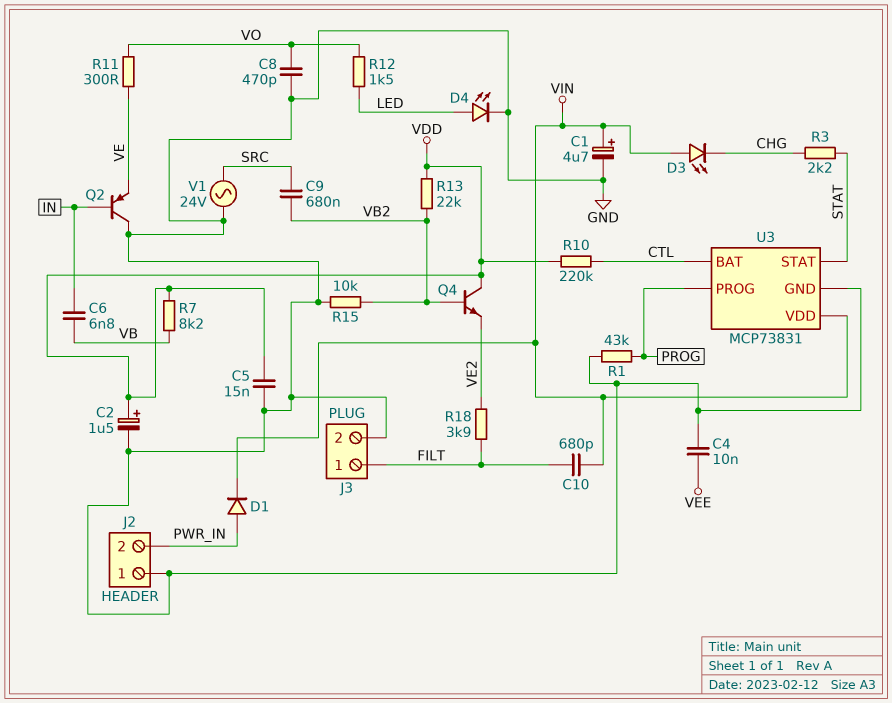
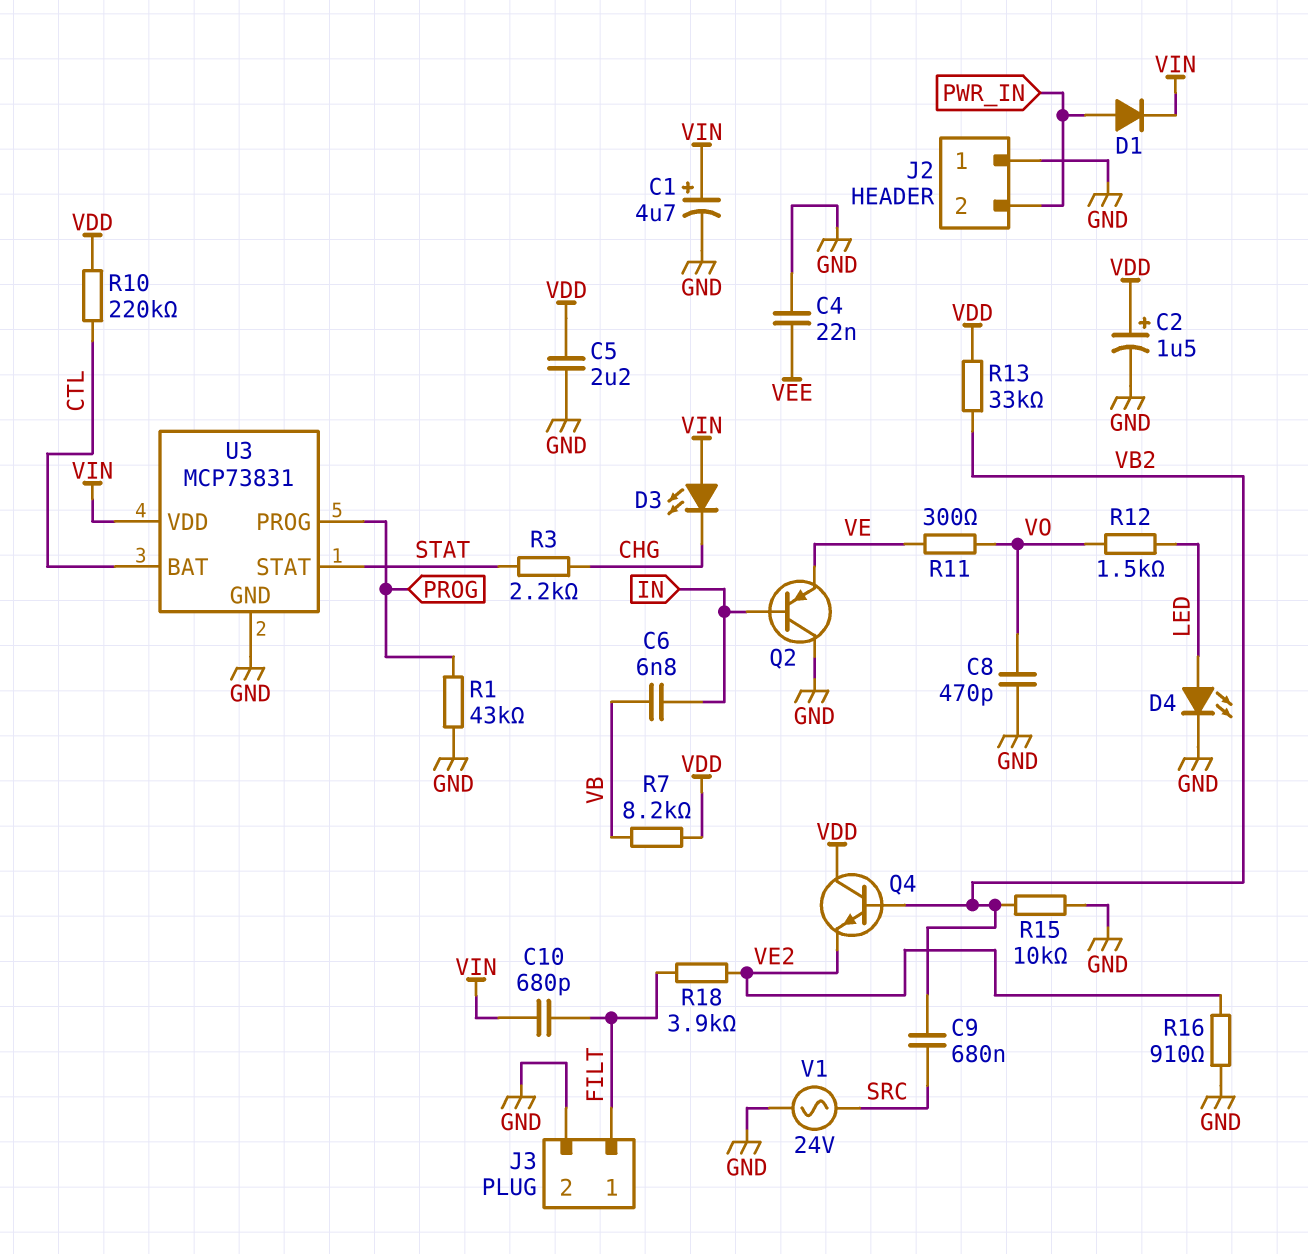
C4: 10nF (GND, VEE) -> 22nF (GND, VEE)
C5: 15nF (GND, VDD) -> 2.2uF (GND, VDD)
R13: 22k (VB2, VDD) -> 33k (VB2, VDD)
R16: none -> 910 (GND, VE2)

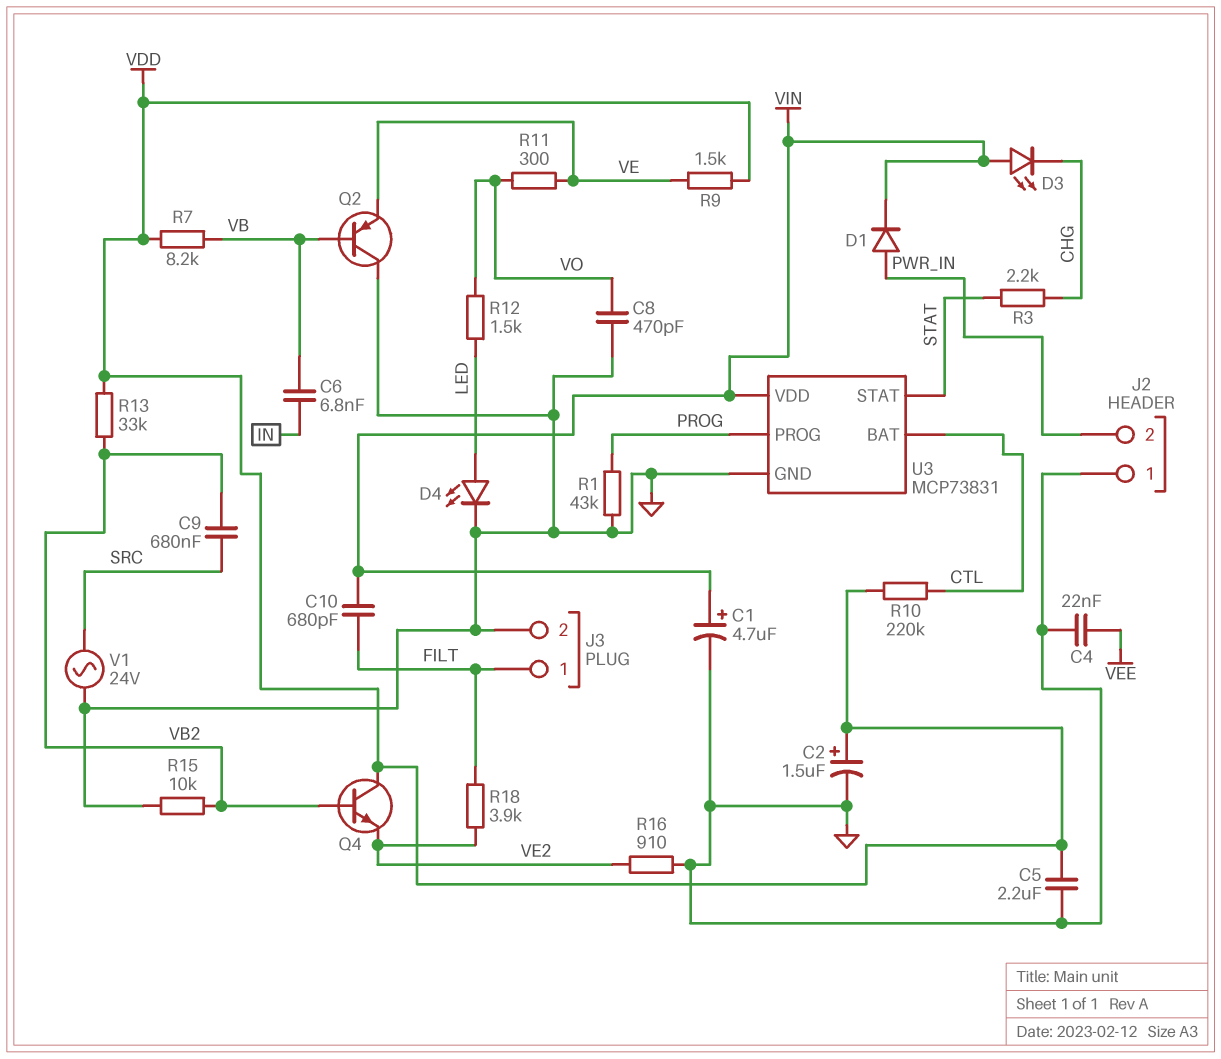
Q2: PNP (B IN, C GND, E VE) -> PNP (B VB, C GND, E VE)
R9: none -> 1.5k (VDD, VE)

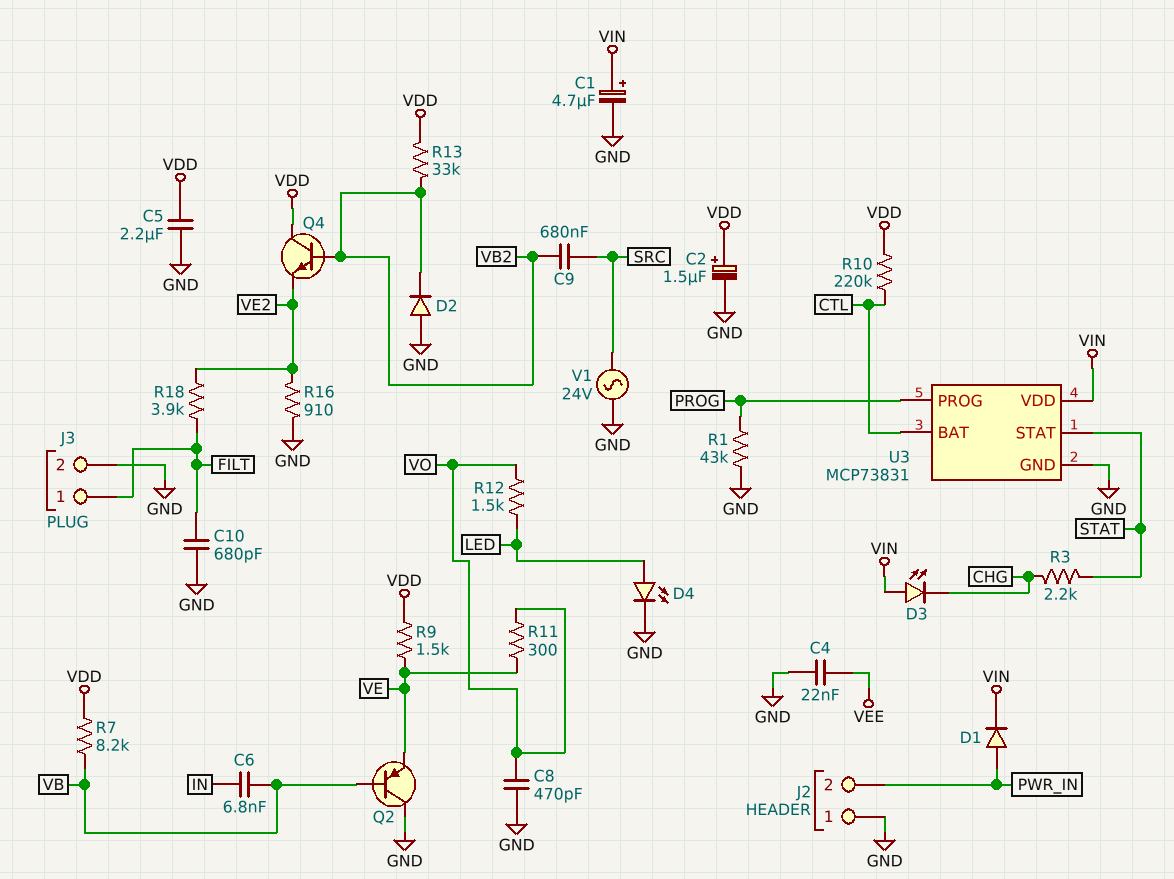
C10: 680pF (FILT, VIN) -> 680pF (FILT, GND)
D2: none -> diode (A GND, K VB2)
R15: 10k (GND, VB2) -> none

